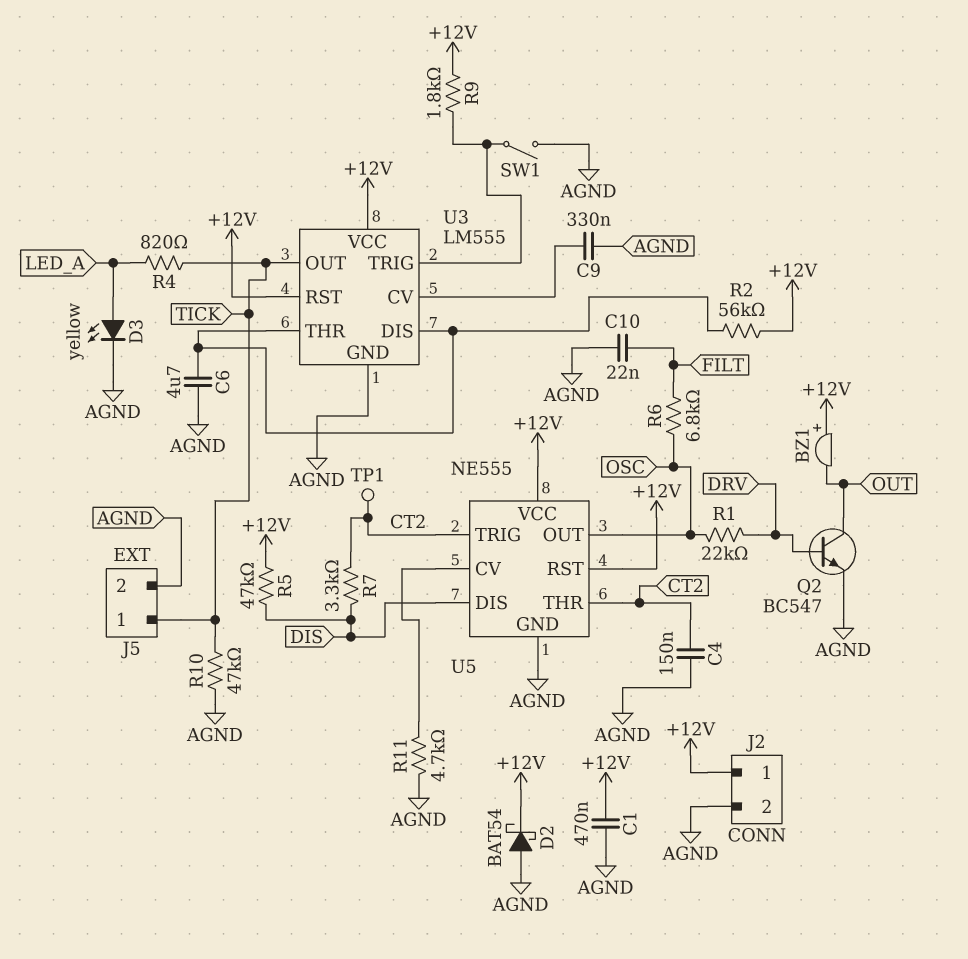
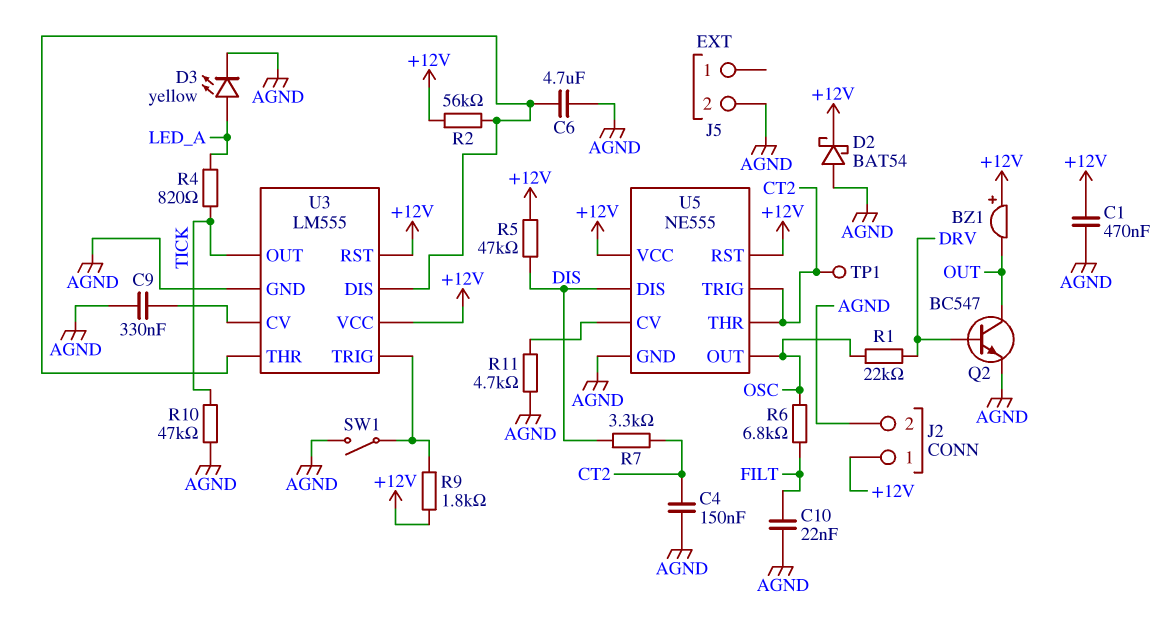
J5 pin 1: TICK -> none

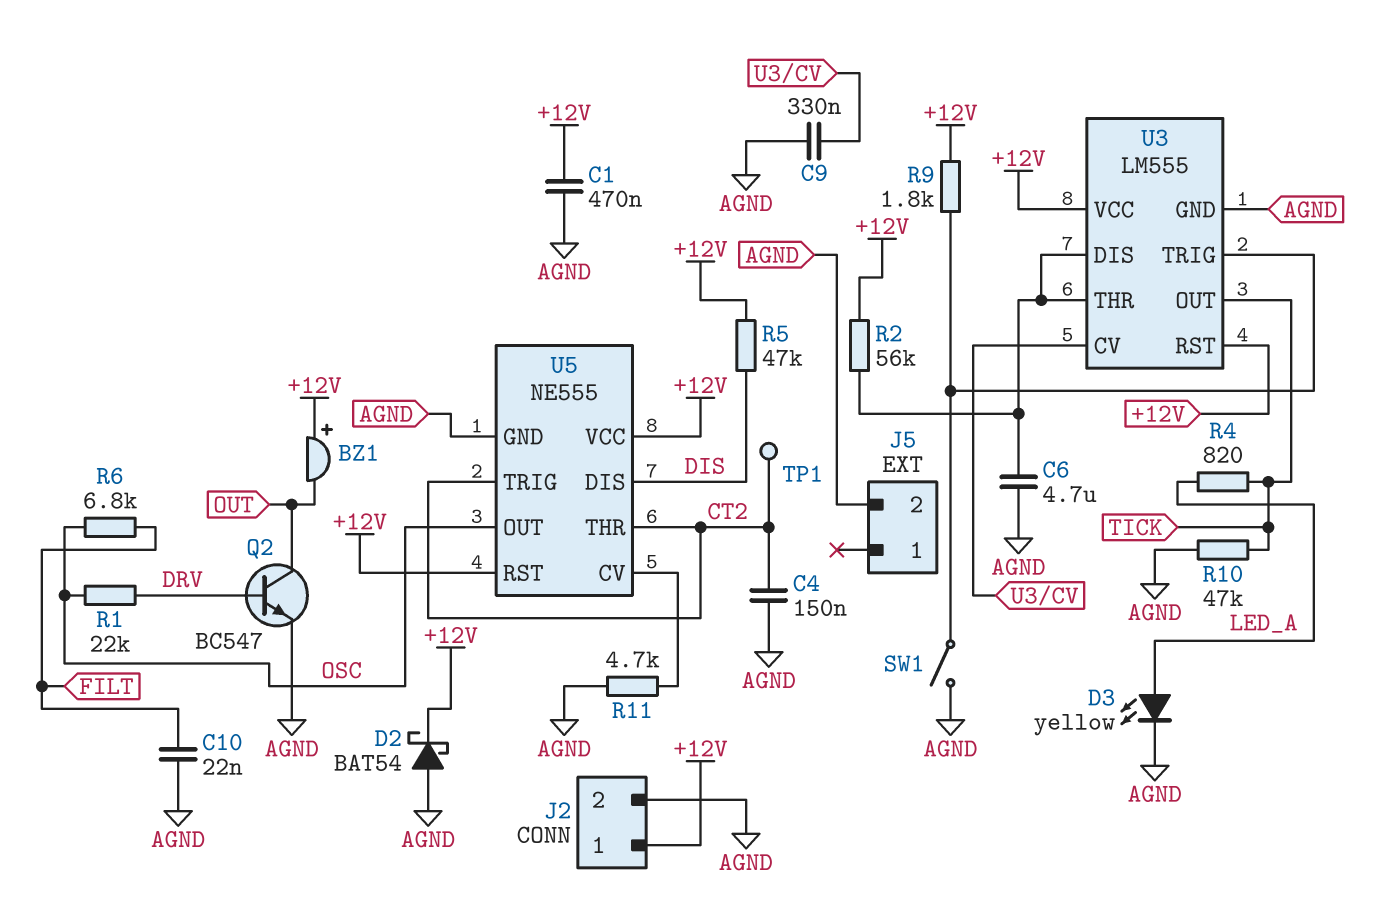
R7: 3.3k (CT2, DIS) -> none

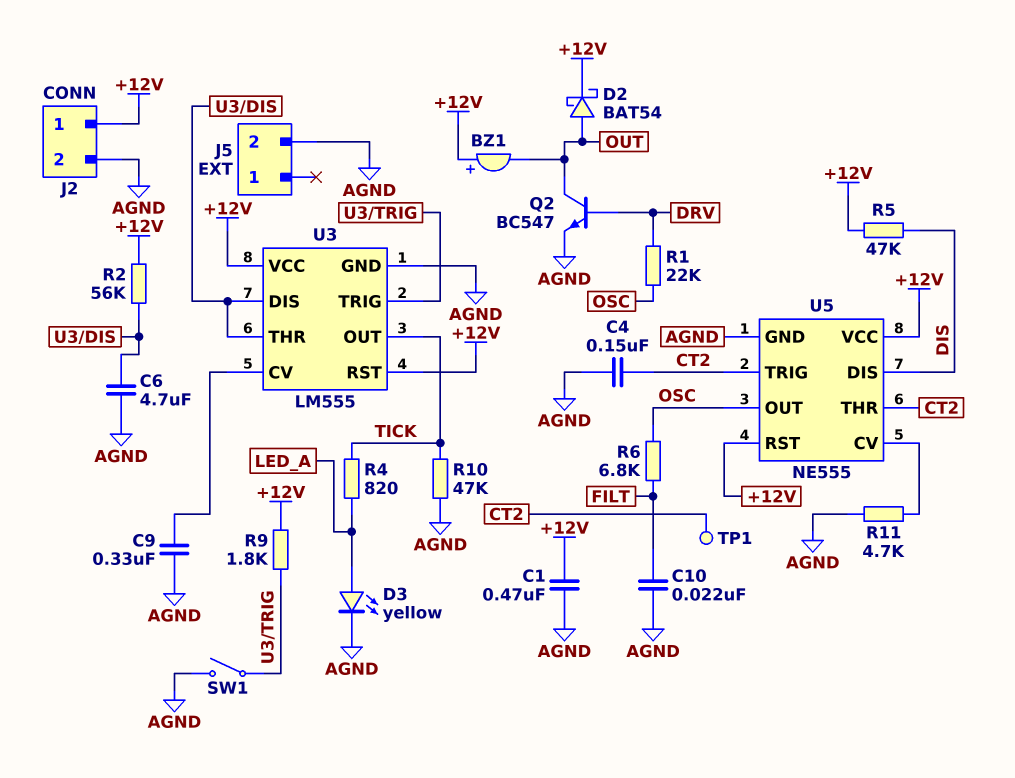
D2: schottky BAT54 (A AGND, K +12V) -> schottky BAT54 (A OUT, K +12V)

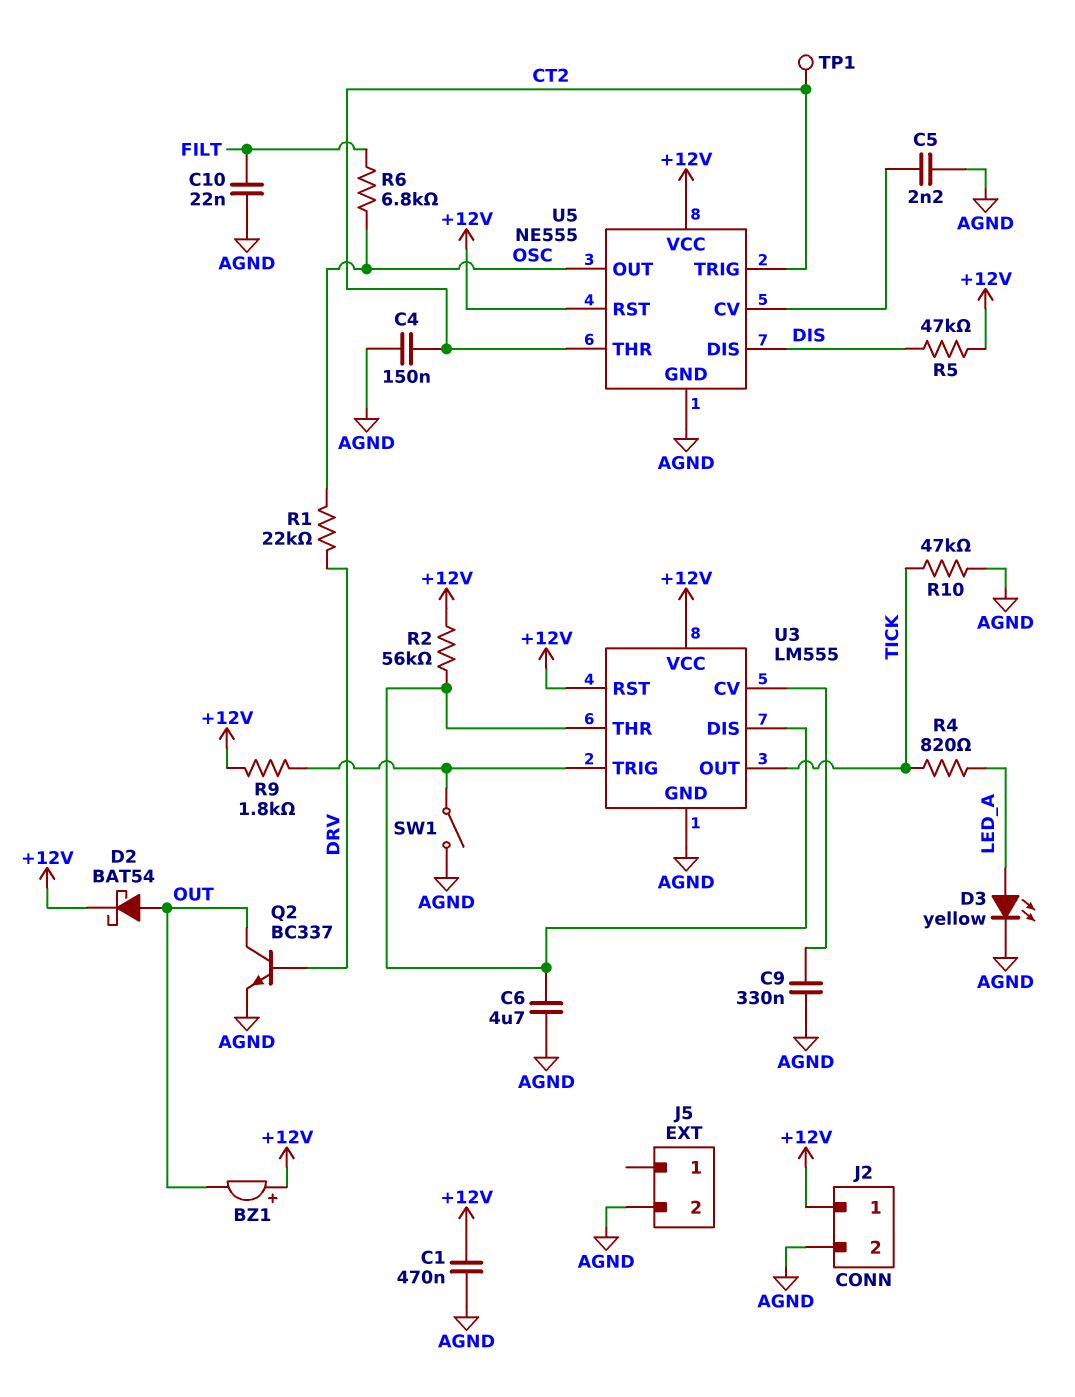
C5: none -> 2.2nF (AGND, U5/CV)
Q2: NPN BC547 (B DRV, C OUT, E AGND) -> NPN BC337 (B DRV, C OUT, E AGND)
R11: 4.7k (AGND, U5/CV) -> none

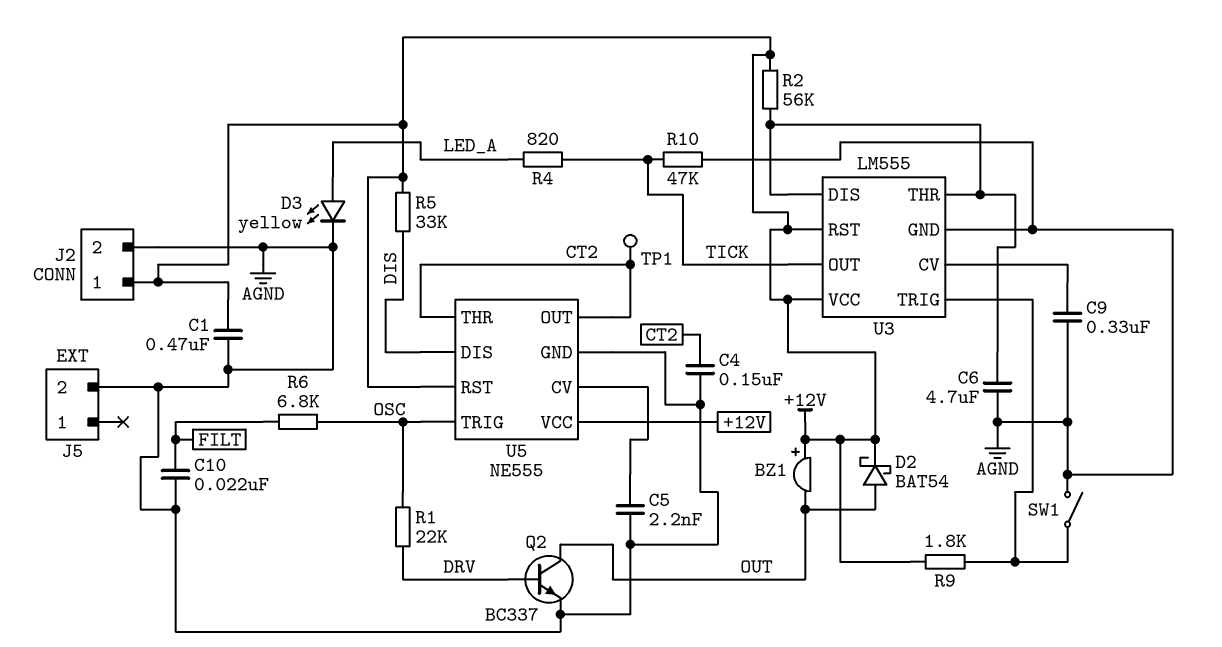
R5: 47k (+12V, DIS) -> 33k (+12V, DIS)
U5 pin OUT: OSC -> CT2
U5 pin TRIG: CT2 -> OSC

